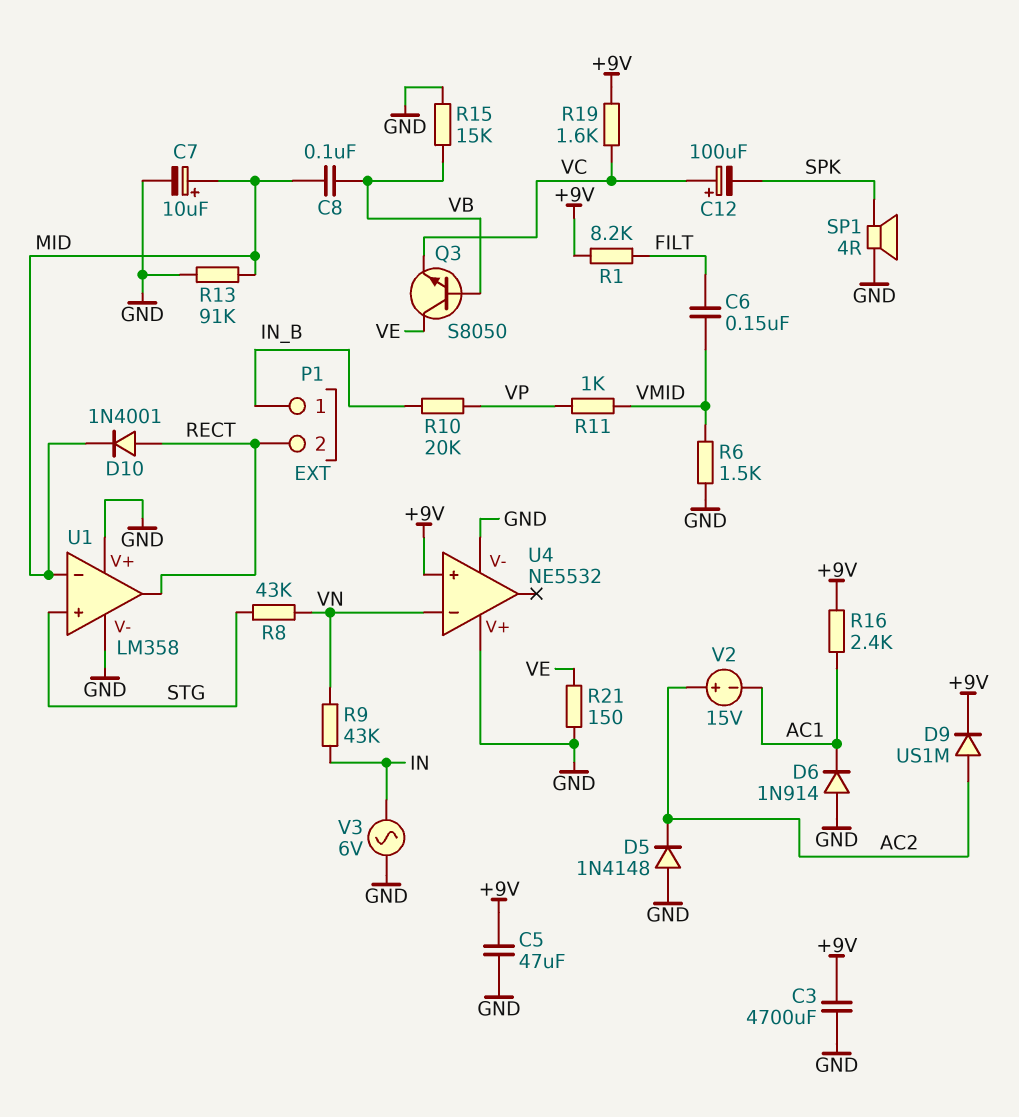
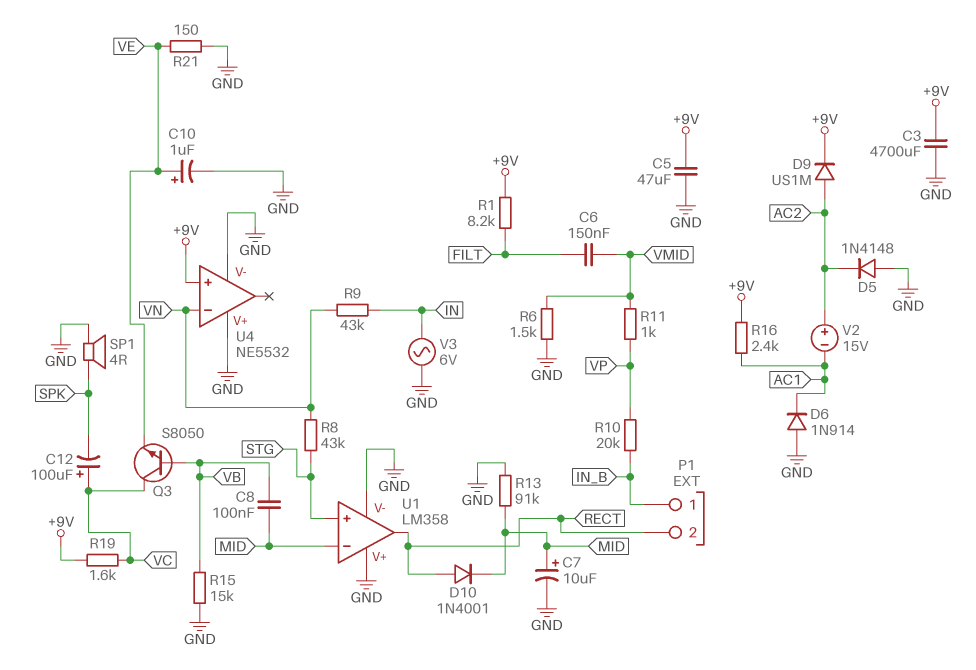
C10: none -> 1uF (plus VE, minus GND)
Q3: NPN S8050 (B VB, C VE, E VC) -> NPN S8050 (B VB, C VC, E VE)

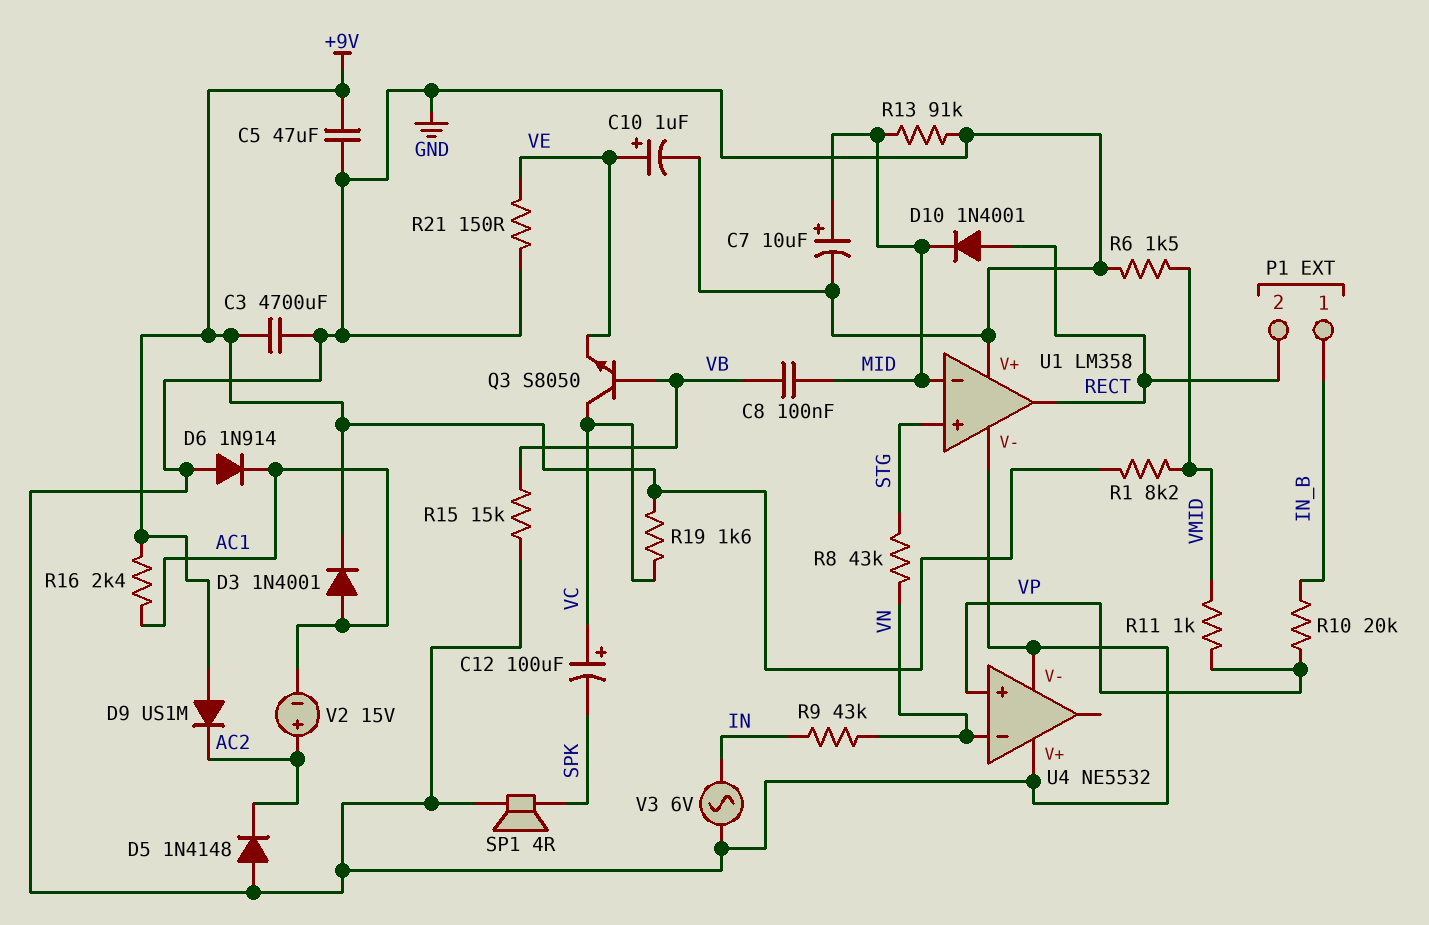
C6: 150nF (FILT, VMID) -> none
D3: none -> diode 1N4001 (A AC1, K +9V)
D9: diode US1M (A AC2, K +9V) -> diode US1M (A +9V, K AC2)
R1: 8.2k (+9V, FILT) -> 8.2k (+9V, VMID)
U4 pin in+: +9V -> VP

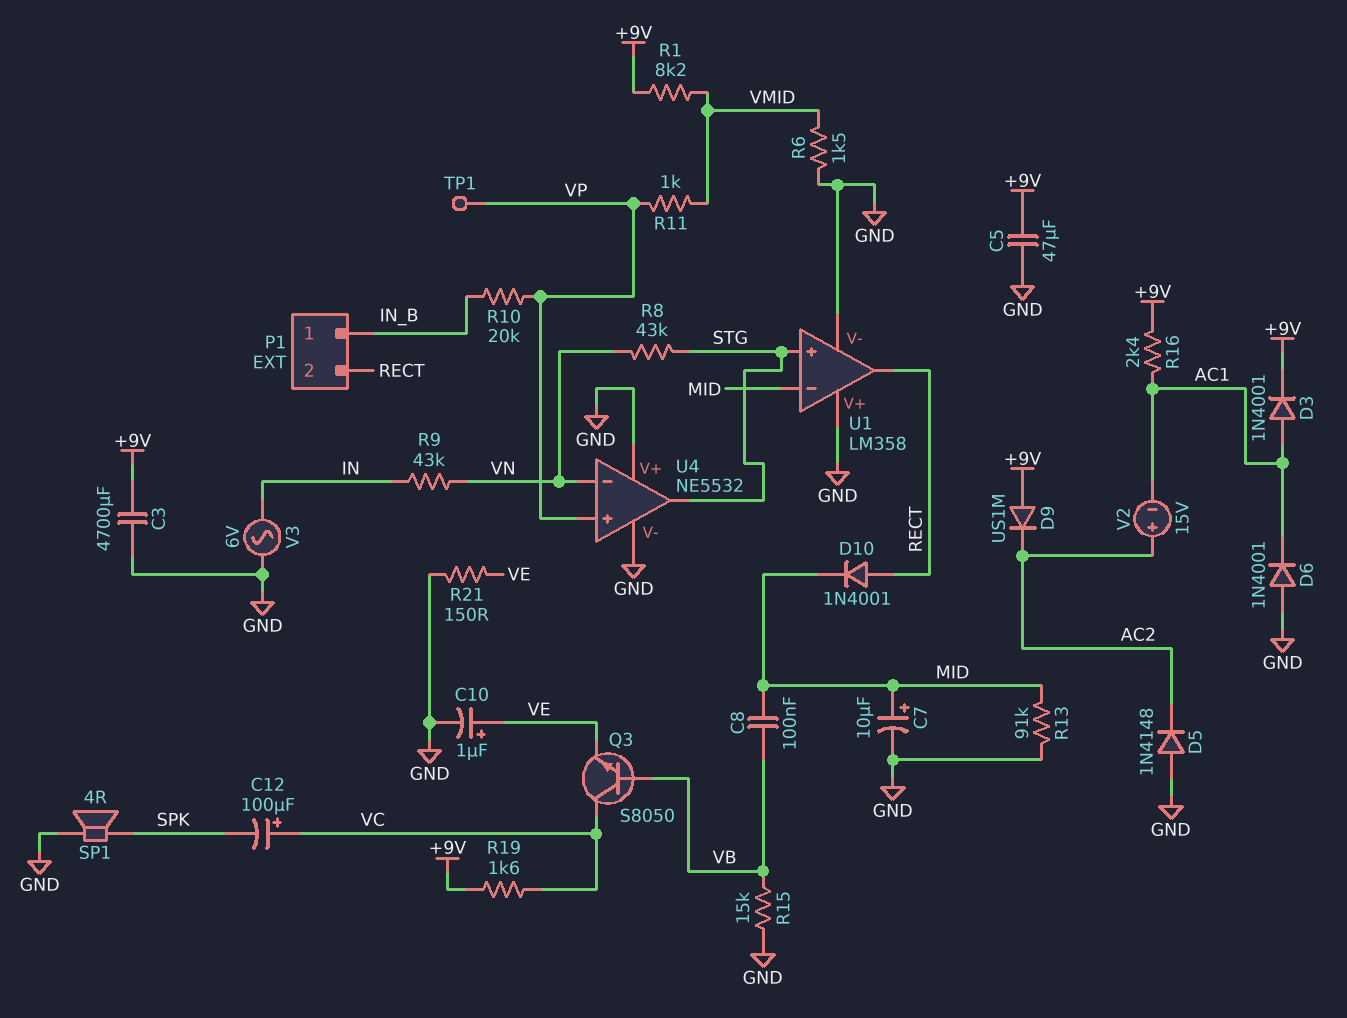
D6: diode 1N914 (A GND, K AC1) -> diode 1N4001 (A GND, K AC1)
TP1: none -> test point (VP)
U4 pin out: none -> STG

